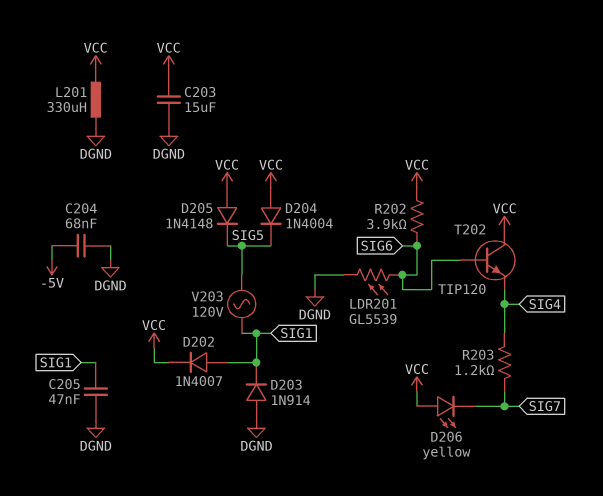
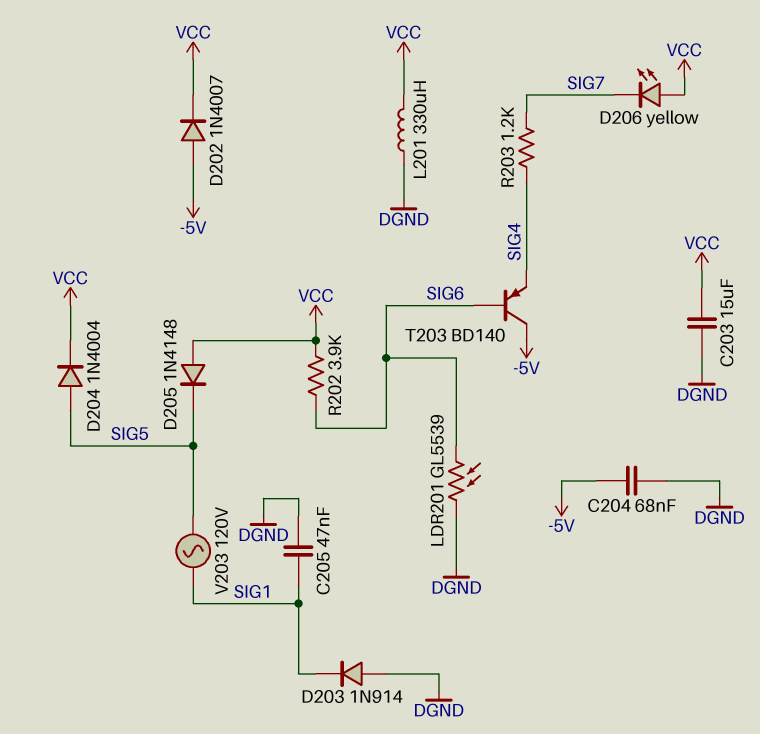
D202: diode 1N4007 (A SIG1, K VCC) -> diode 1N4007 (A -5V, K VCC)
D204: diode 1N4004 (A VCC, K SIG5) -> diode 1N4004 (A SIG5, K VCC)
T202: NPN TIP120 (B SIG6, C VCC, E SIG4) -> none
T203: none -> PNP BD140 (B SIG6, C -5V, E SIG4)

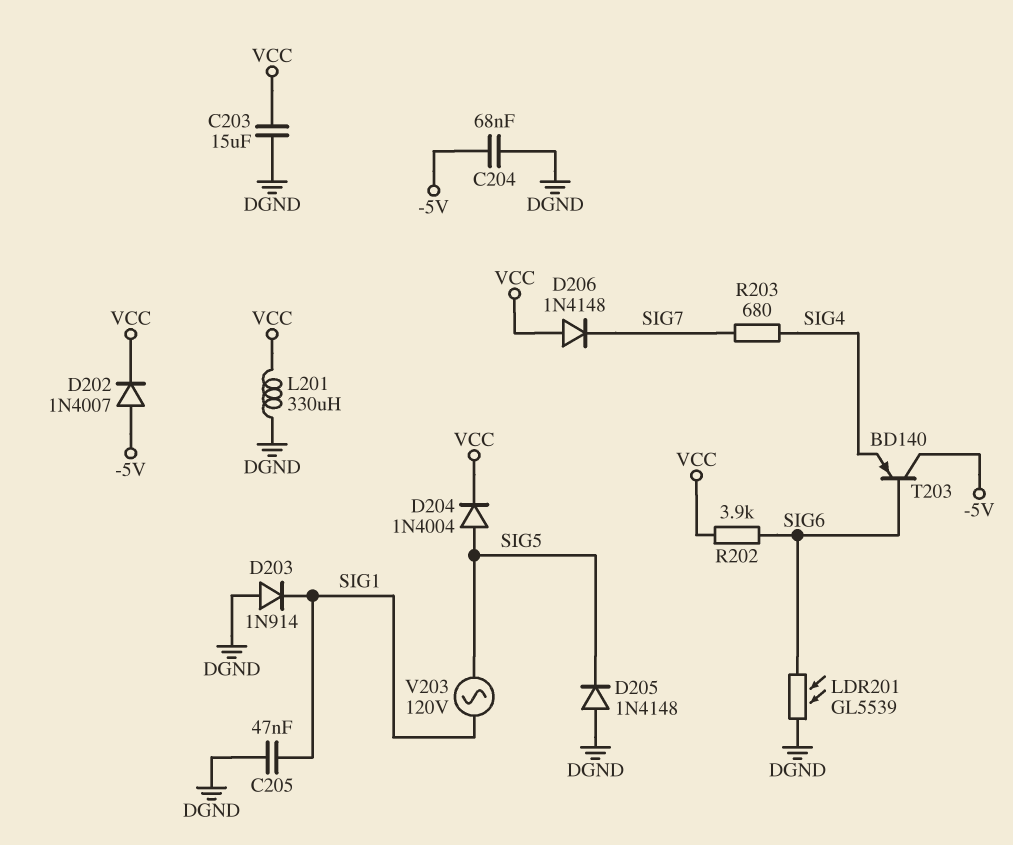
D205: diode 1N4148 (A VCC, K SIG5) -> diode 1N4148 (A DGND, K SIG5)
D206: LED yellow (A VCC, K SIG7) -> diode 1N4148 (A VCC, K SIG7)
R203: 1.2k (SIG4, SIG7) -> 680 (SIG4, SIG7)

